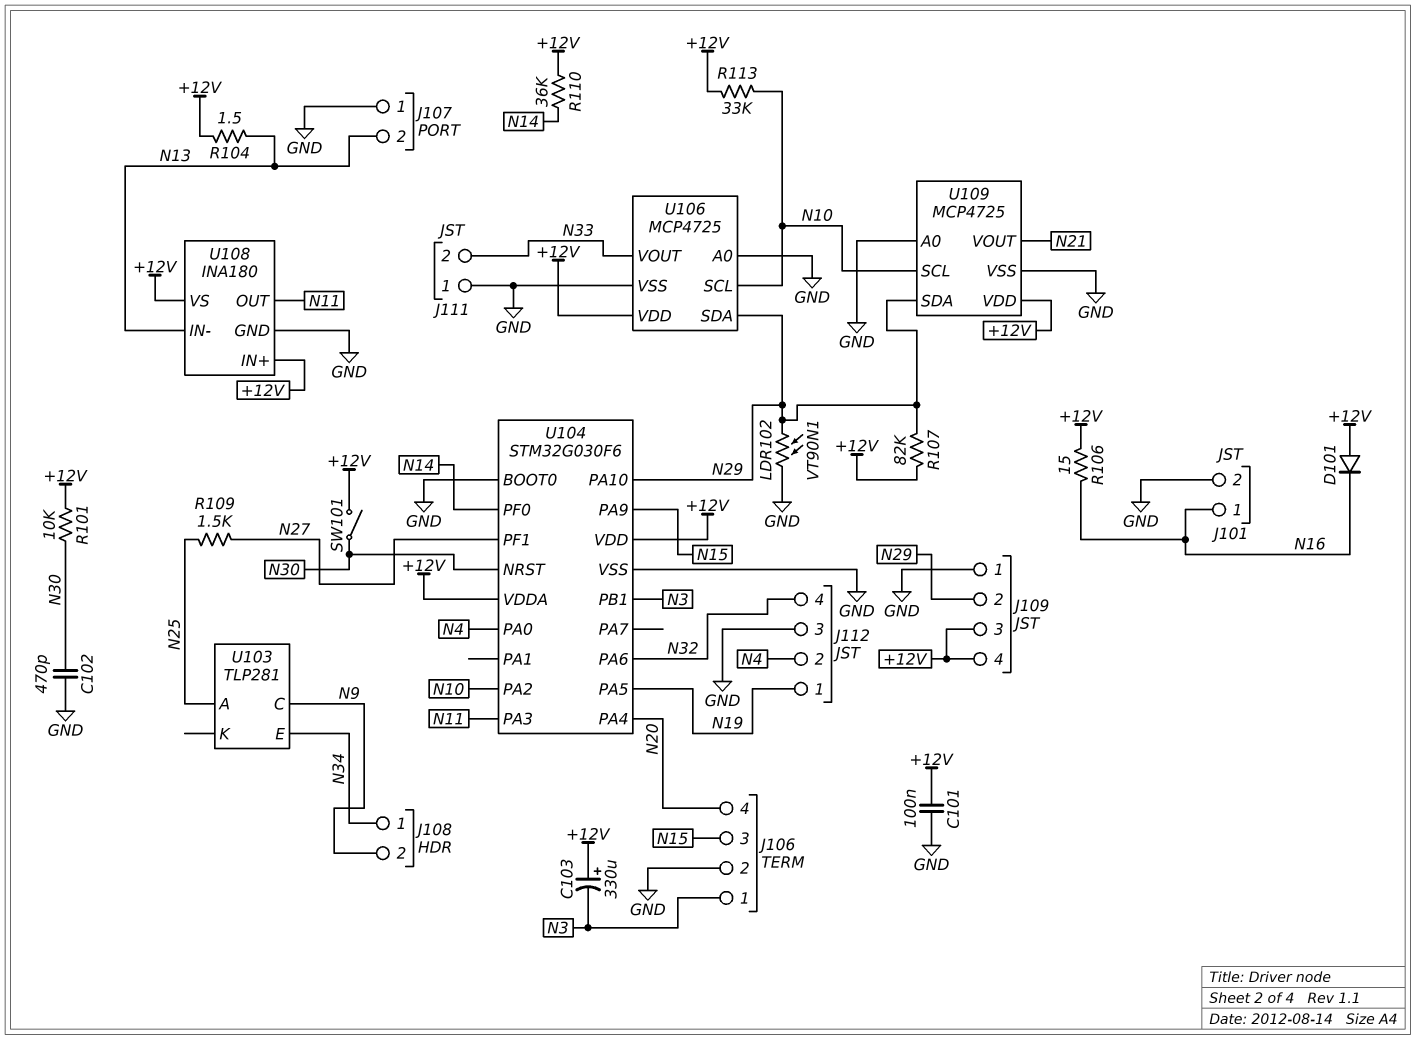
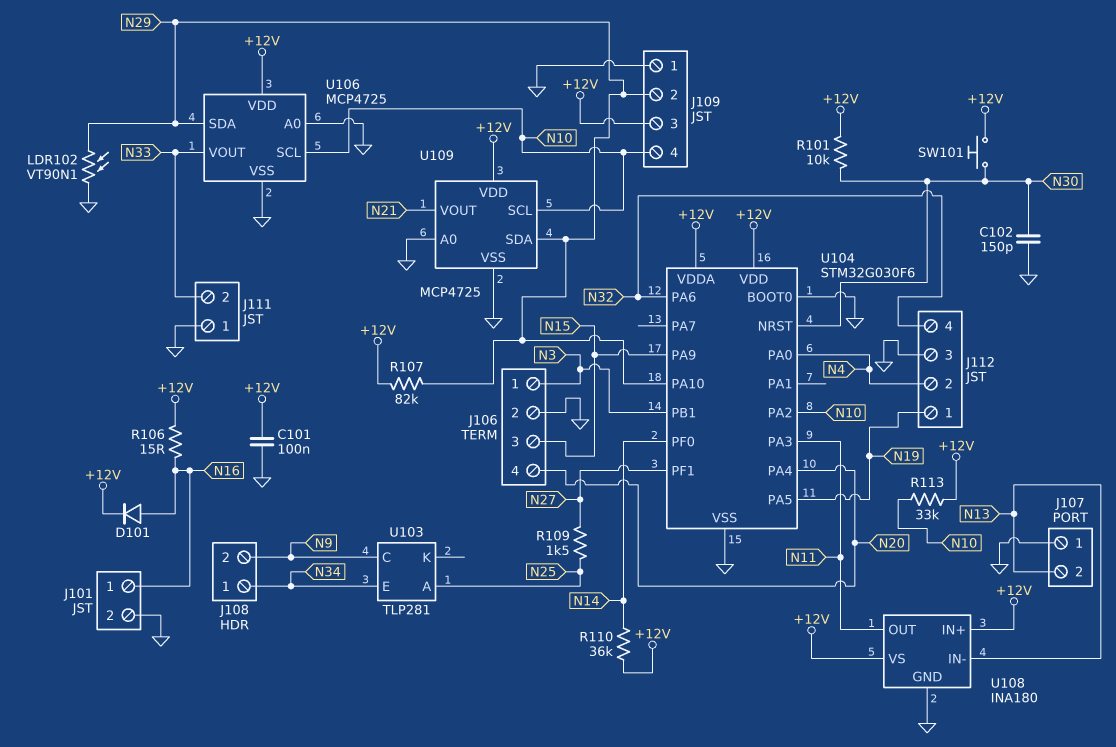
C102: 470pF (GND, N30) -> 150pF (GND, N30)
C103: 330uF (plus +12V, minus N3) -> none
D101: diode (A +12V, K N16) -> diode (A N16, K +12V)
J109 pin 4: +12V -> N10
R104: 1.5 (+12V, N13) -> none
SW101: switch (+12V, N30) -> button (+12V, N30)

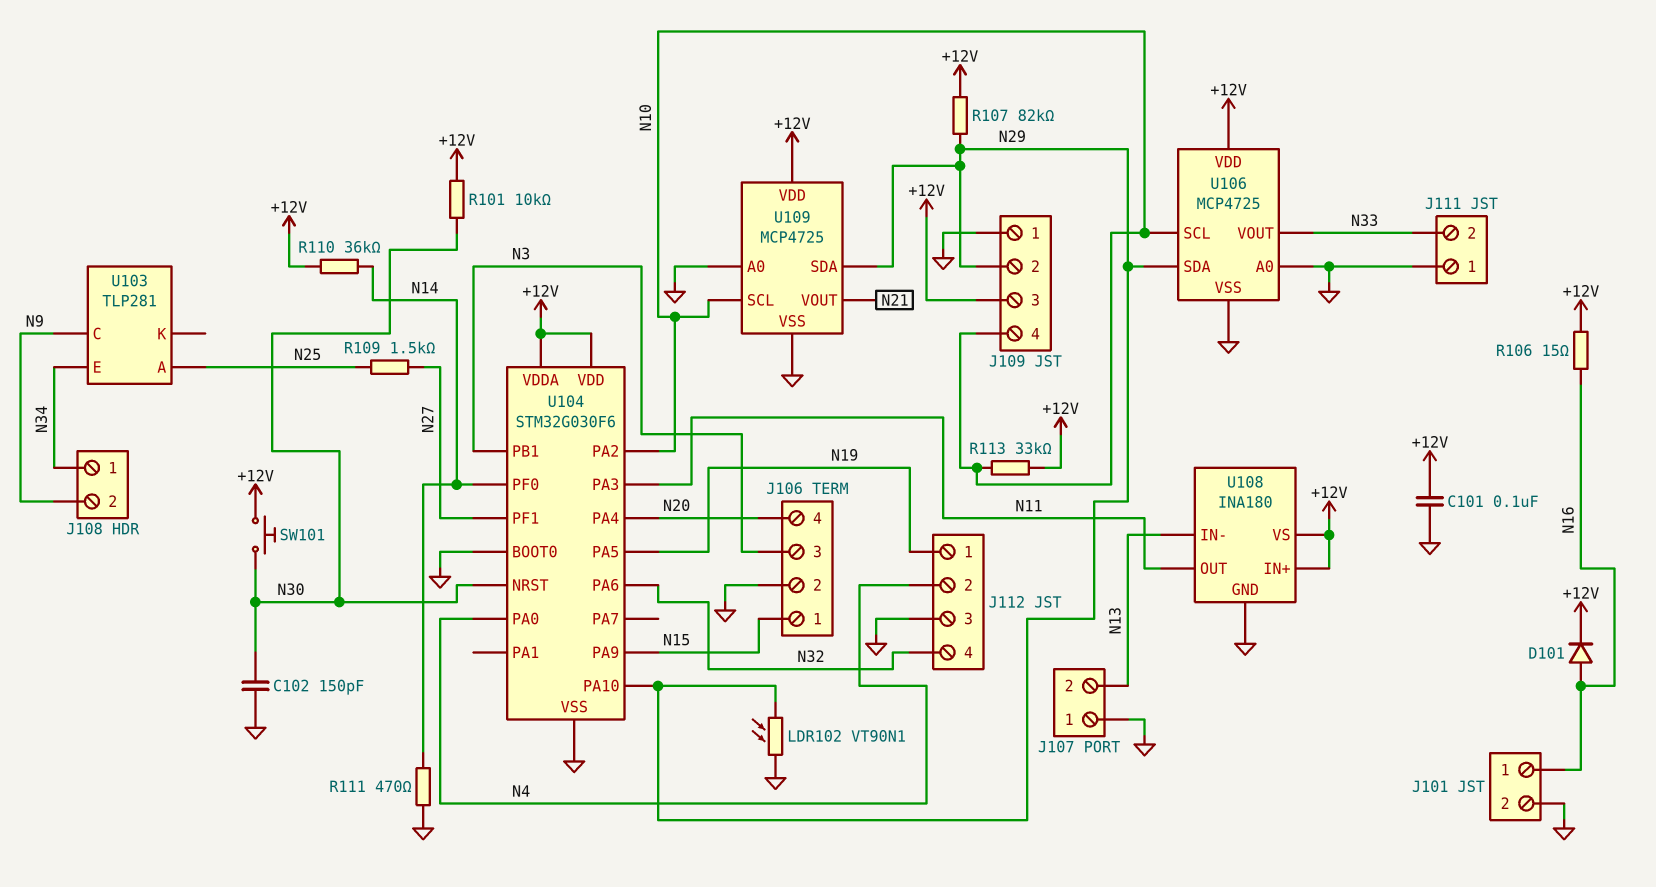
J106 pin 1: N3 -> N15
J106 pin 3: N15 -> N3
R111: none -> 470 (GND, N14)

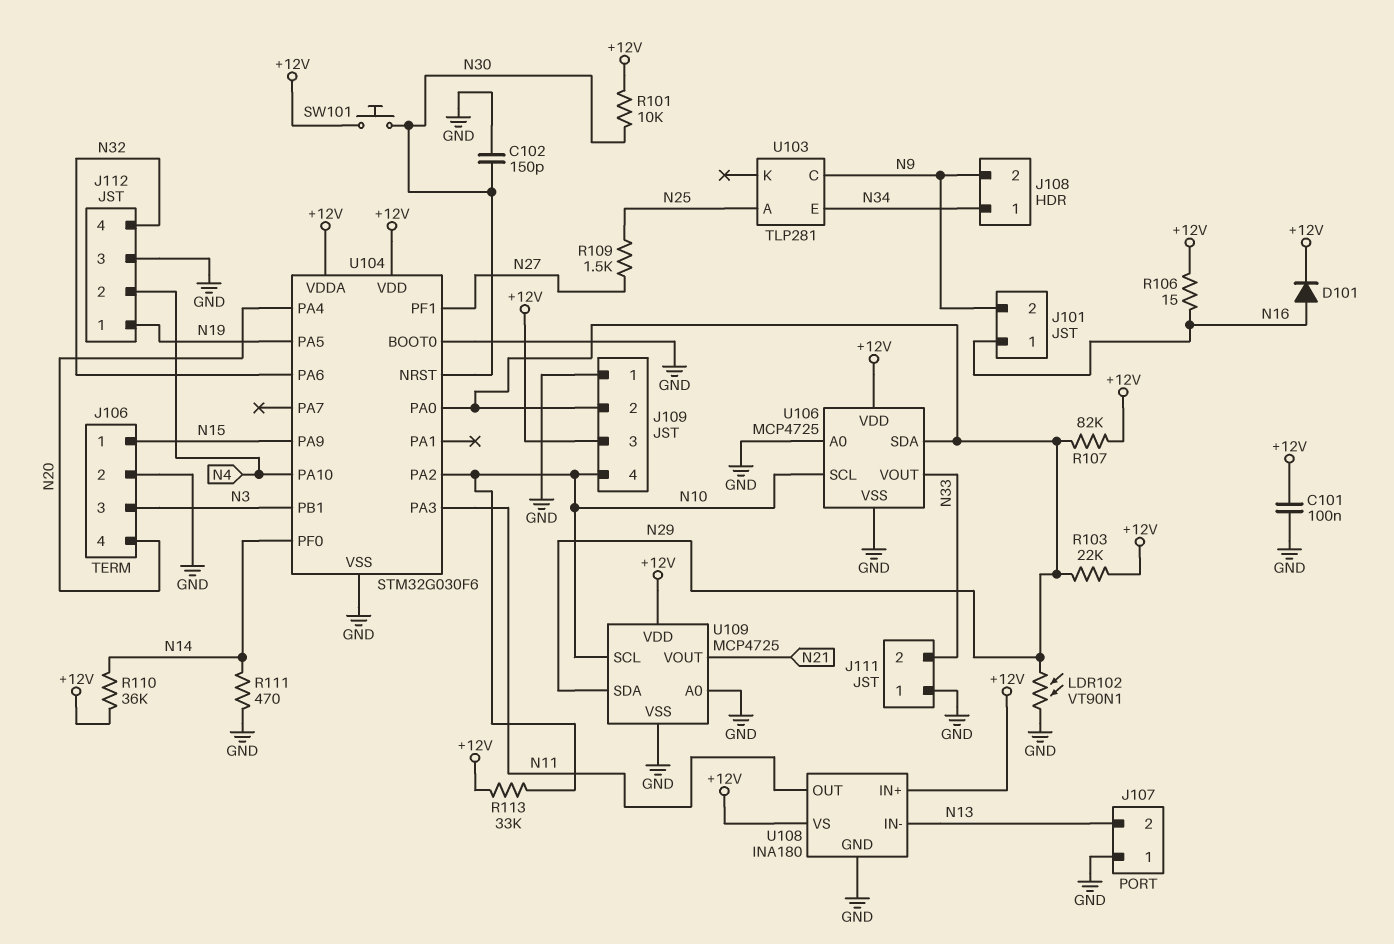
J101 pin 2: GND -> N9
R103: none -> 22k (+12V, N29)
U104 pin PA0: N4 -> N29
U104 pin PA10: N29 -> N4

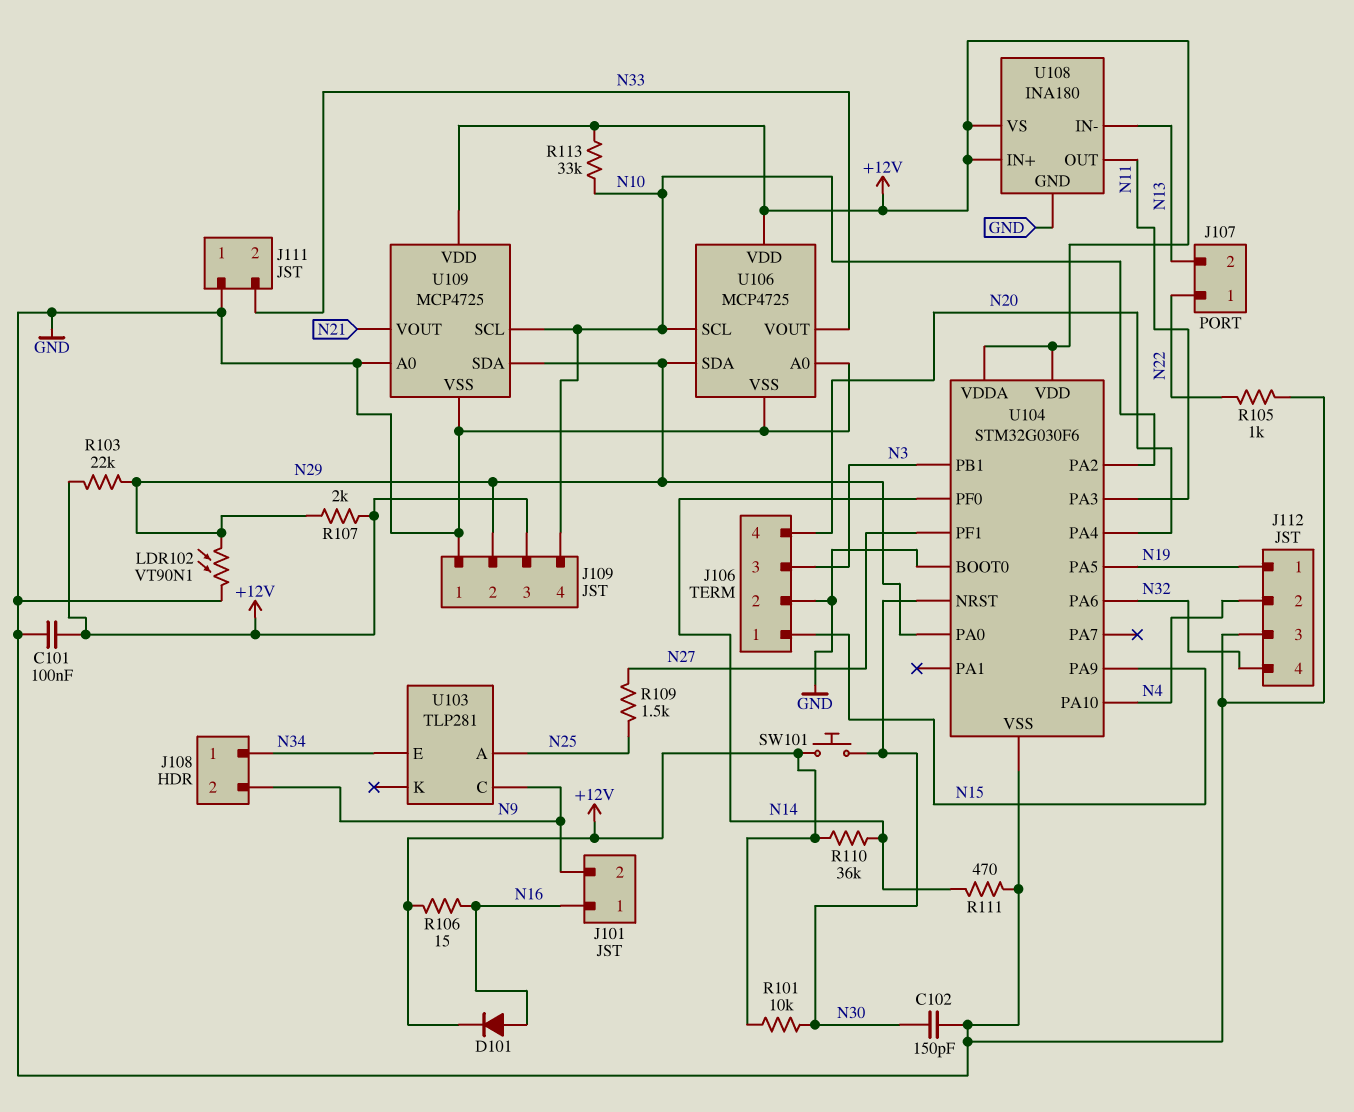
J107 pin 1: GND -> N22
R105: none -> 1k (GND, N22)
R107: 82k (+12V, N29) -> 2k (+12V, N29)

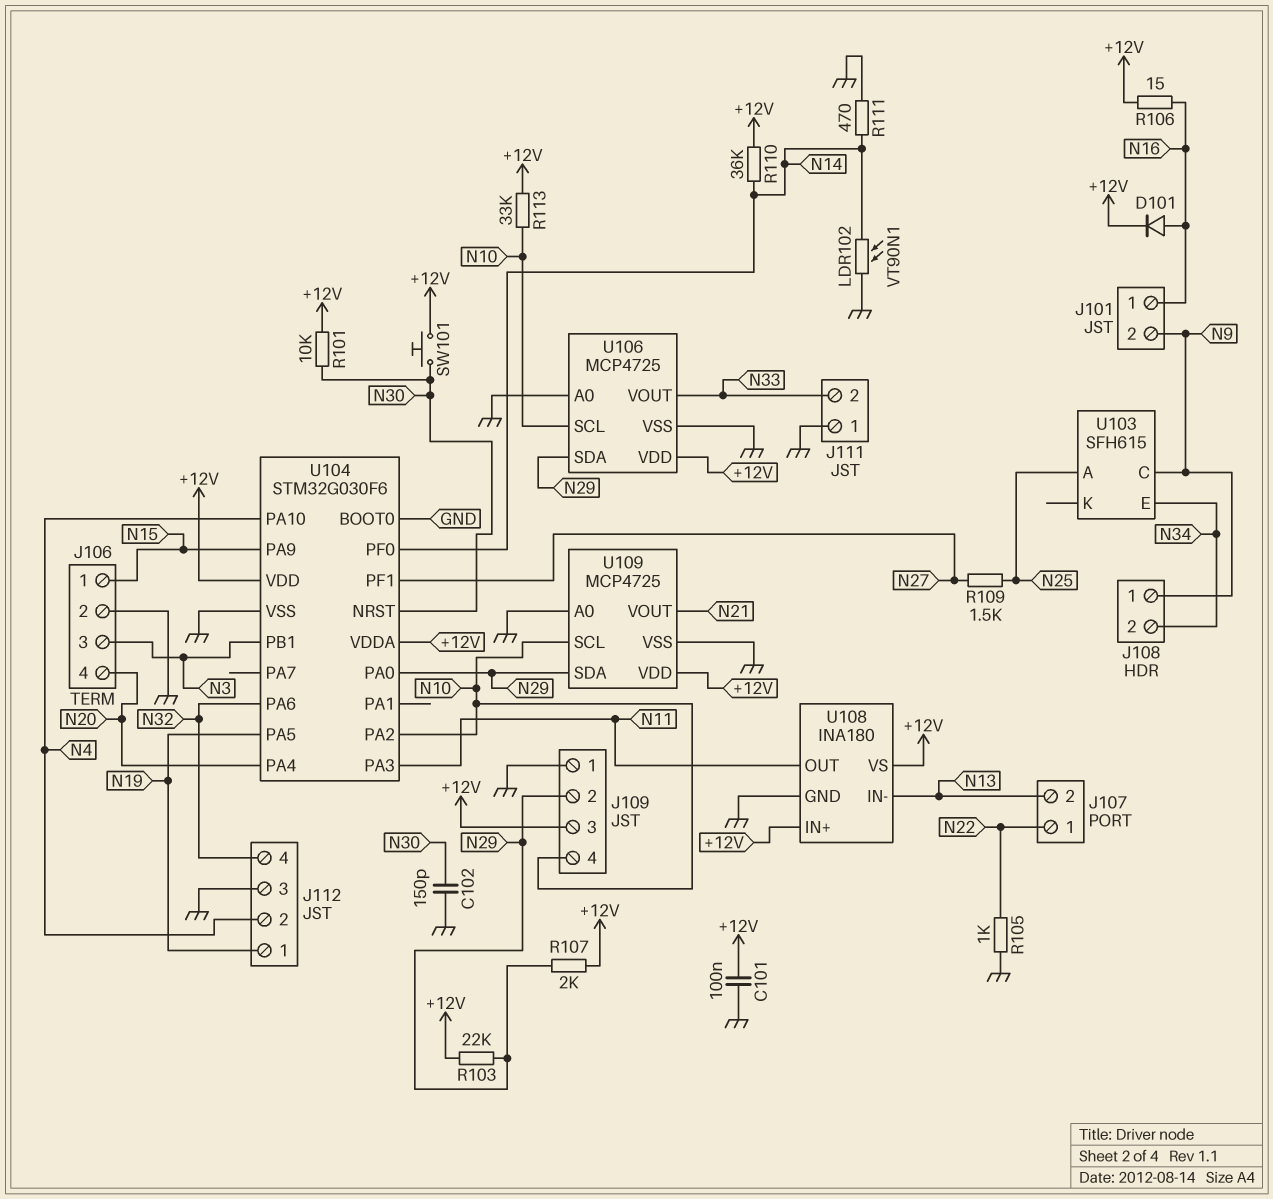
J108 pin 1: N34 -> N9
J108 pin 2: N9 -> N34
LDR102: VT90N1 (GND, N29) -> VT90N1 (GND, N14)
U103: TLP281 -> SFH615

